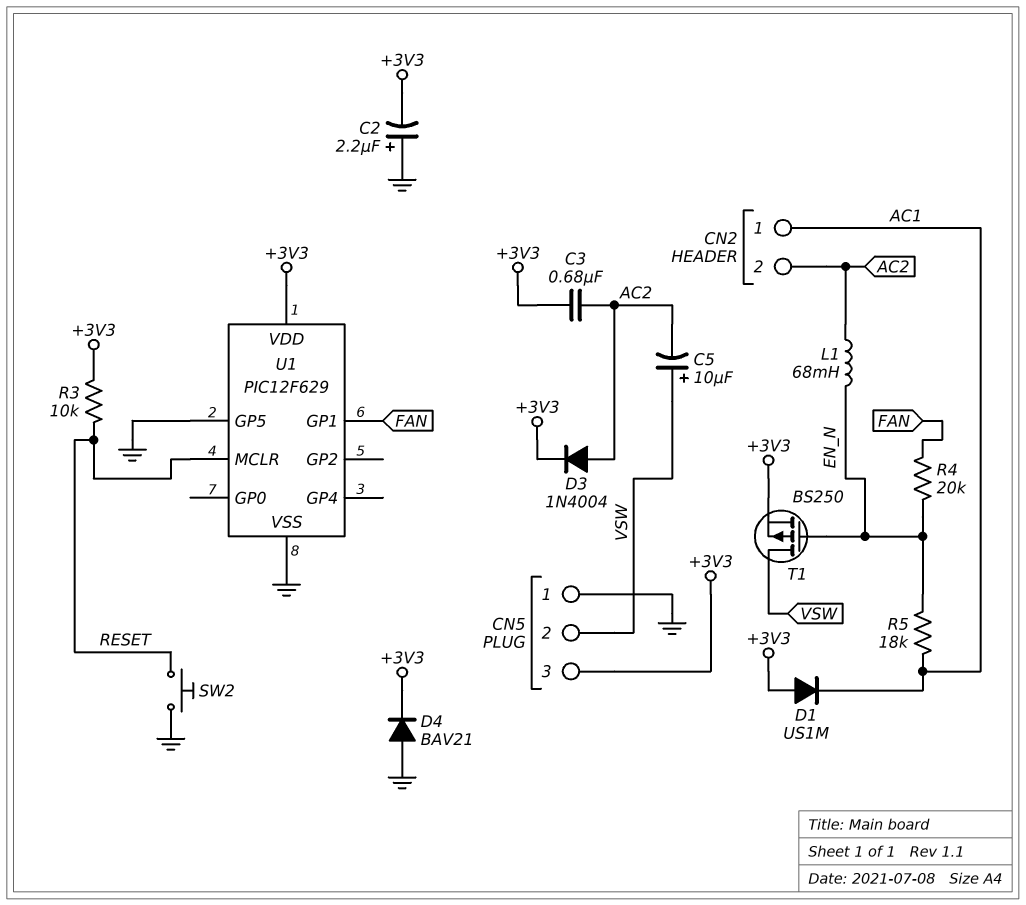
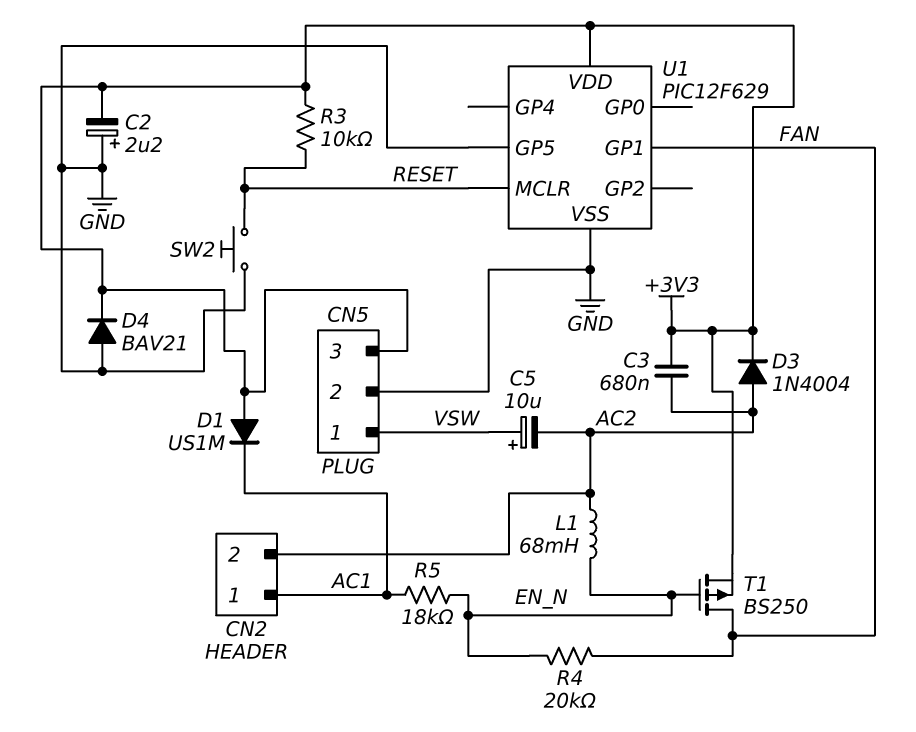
CN5 pin 1: GND -> VSW
CN5 pin 2: VSW -> GND
T1: PMOS BS250 (G EN_N, D VSW, S +3V3) -> PMOS BS250 (G EN_N, D FAN, S +3V3)

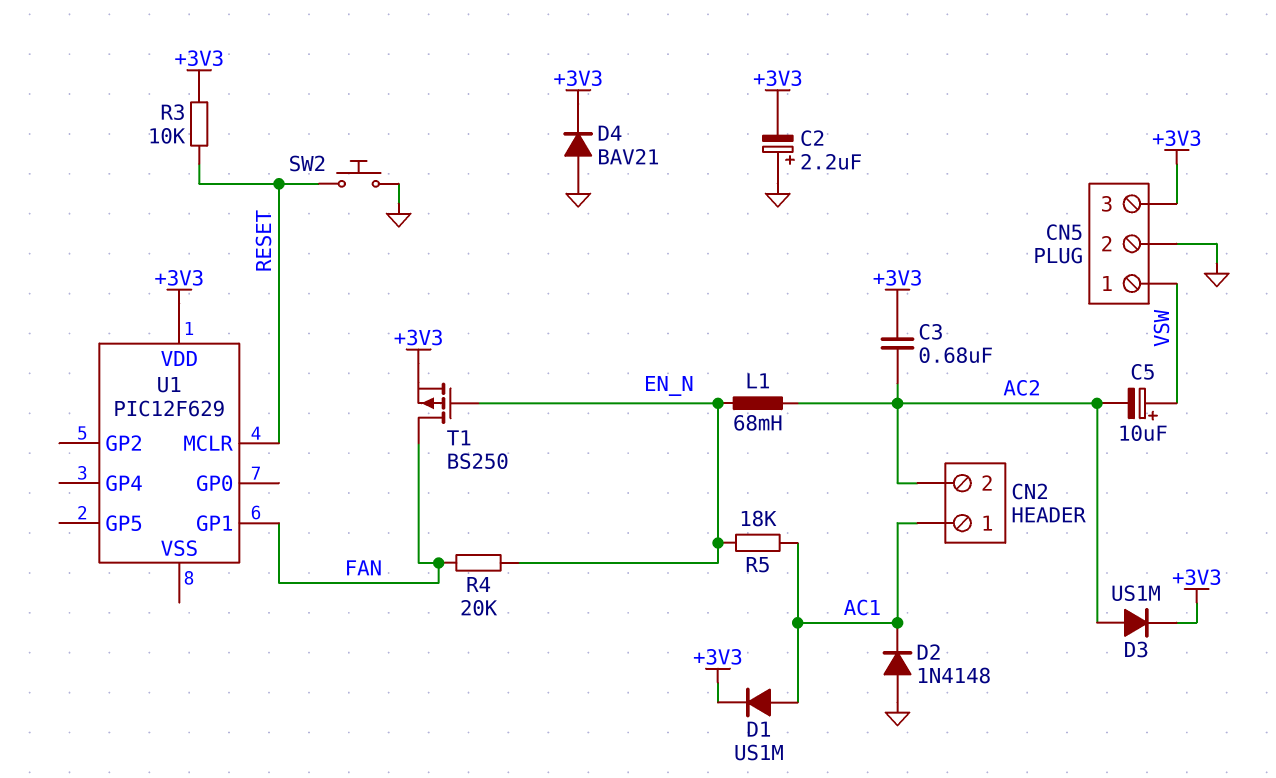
D1: diode US1M (A +3V3, K AC1) -> diode US1M (A AC1, K +3V3)
D2: none -> diode 1N4148 (A GND, K AC1)
D3: diode 1N4004 (A AC2, K +3V3) -> diode US1M (A AC2, K +3V3)
U1 pin GP5: GND -> none
U1 pin VSS: GND -> none

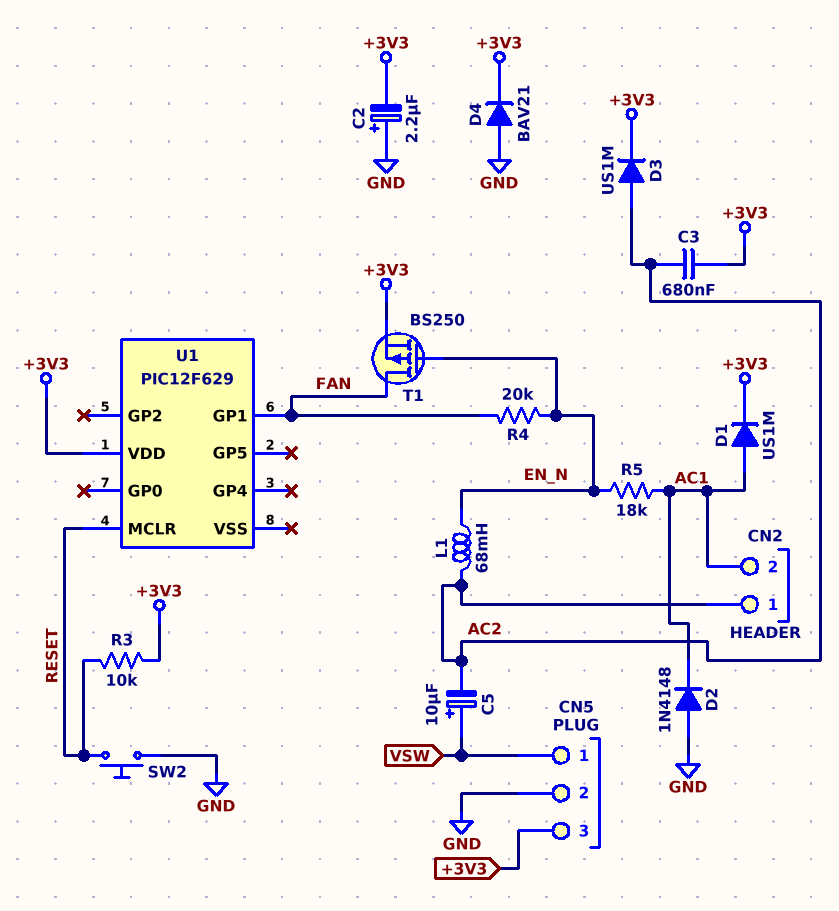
CN2 pin 1: AC1 -> AC2
CN2 pin 2: AC2 -> AC1

